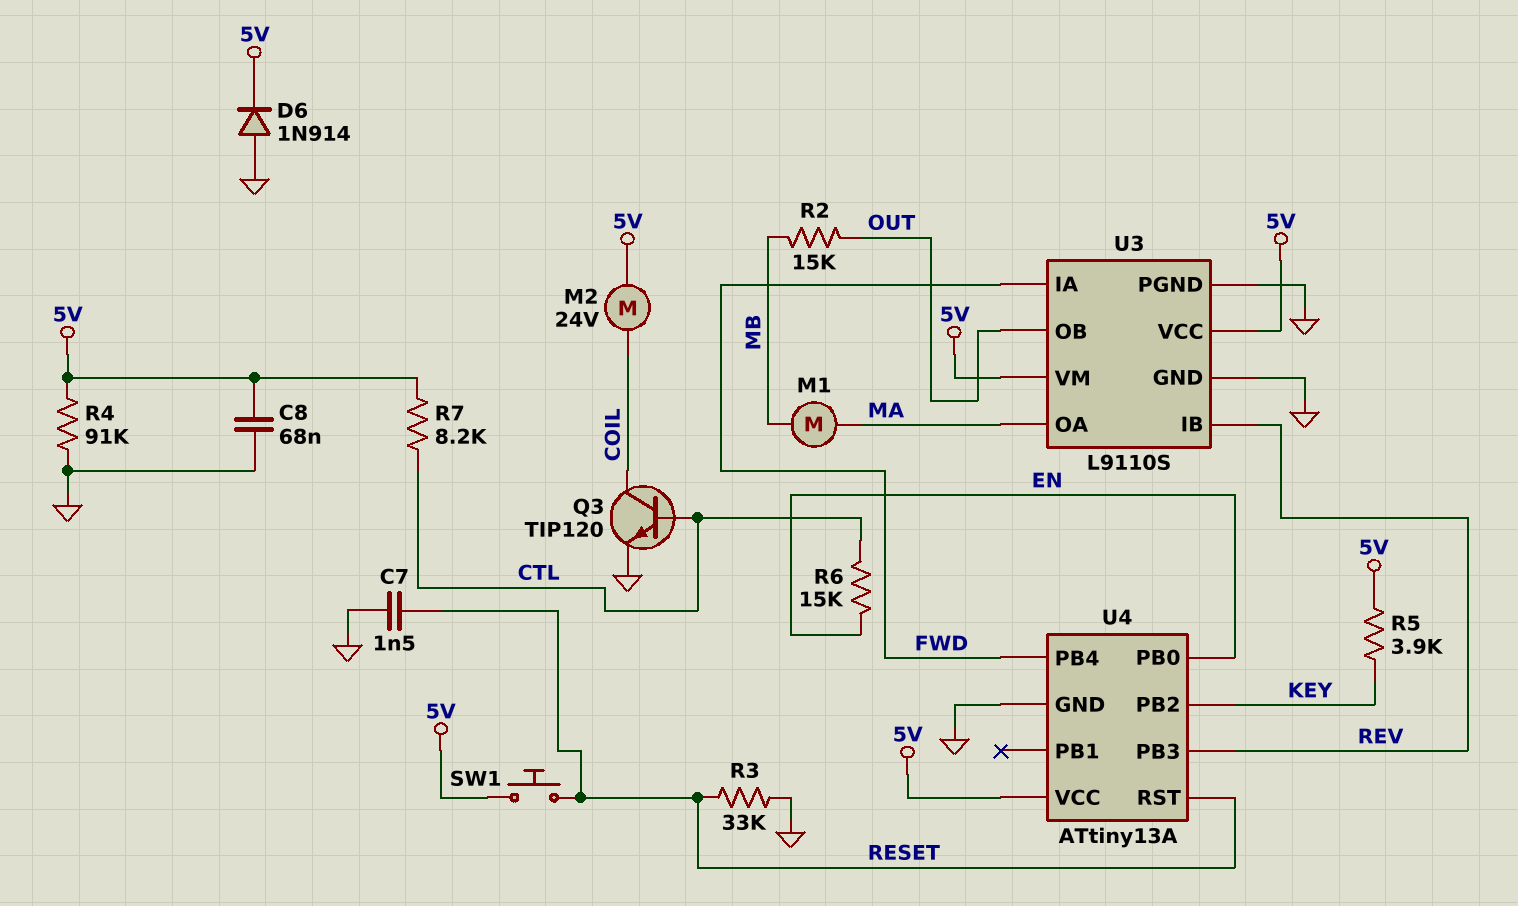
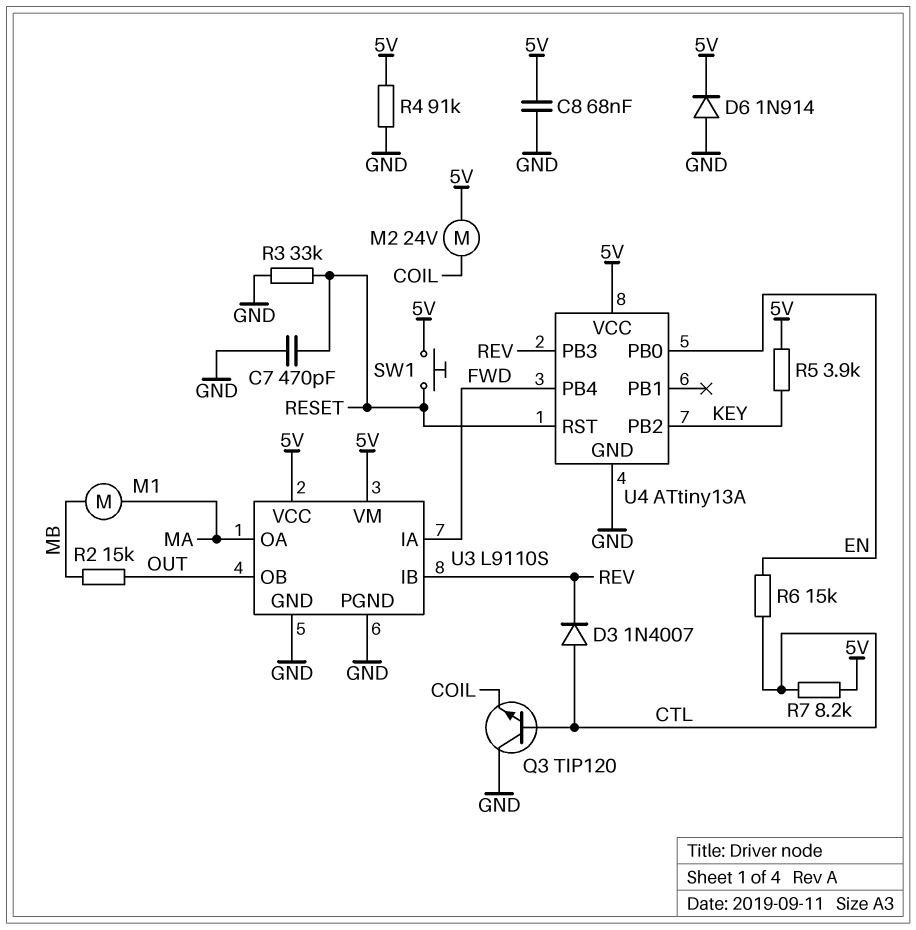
C7: 1.5nF (GND, RESET) -> 470pF (GND, RESET)
D3: none -> diode 1N4007 (A CTL, K REV)
Q3: NPN TIP120 (B CTL, C COIL, E GND) -> NPN TIP120 (B CTL, C GND, E COIL)

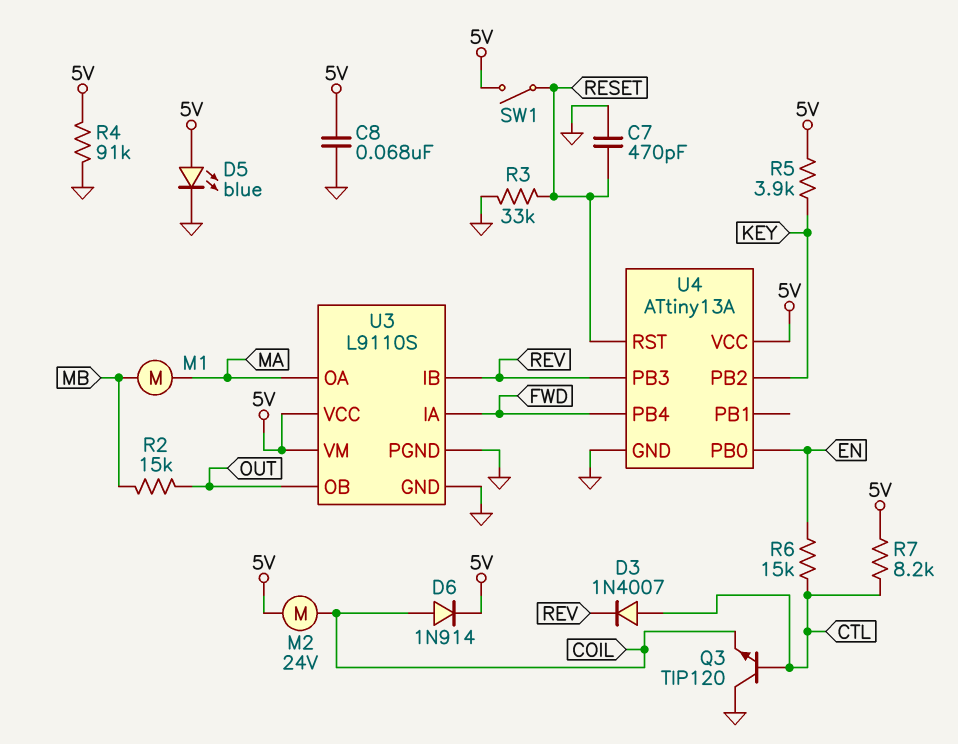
D5: none -> LED blue (A 5V, K GND)
D6: diode 1N914 (A GND, K 5V) -> diode 1N914 (A COIL, K 5V)
SW1: button (5V, RESET) -> switch (5V, RESET)

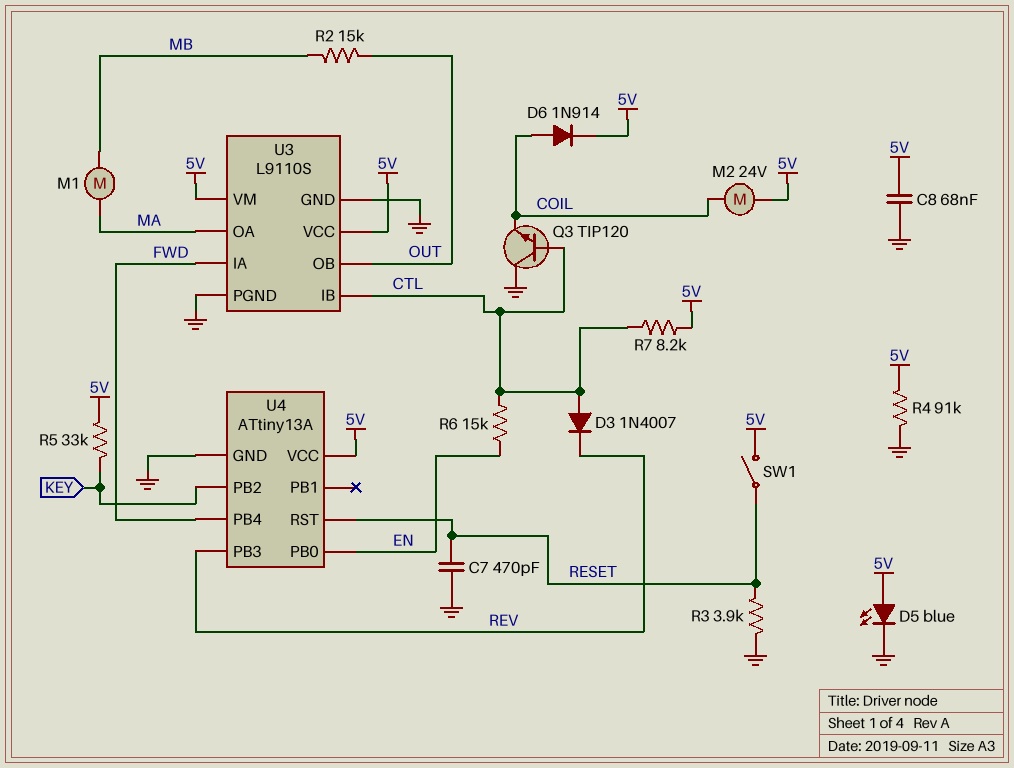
R3: 33k (GND, RESET) -> 3.9k (GND, RESET)
R5: 3.9k (5V, KEY) -> 33k (5V, KEY)
U3 pin IB: REV -> CTL

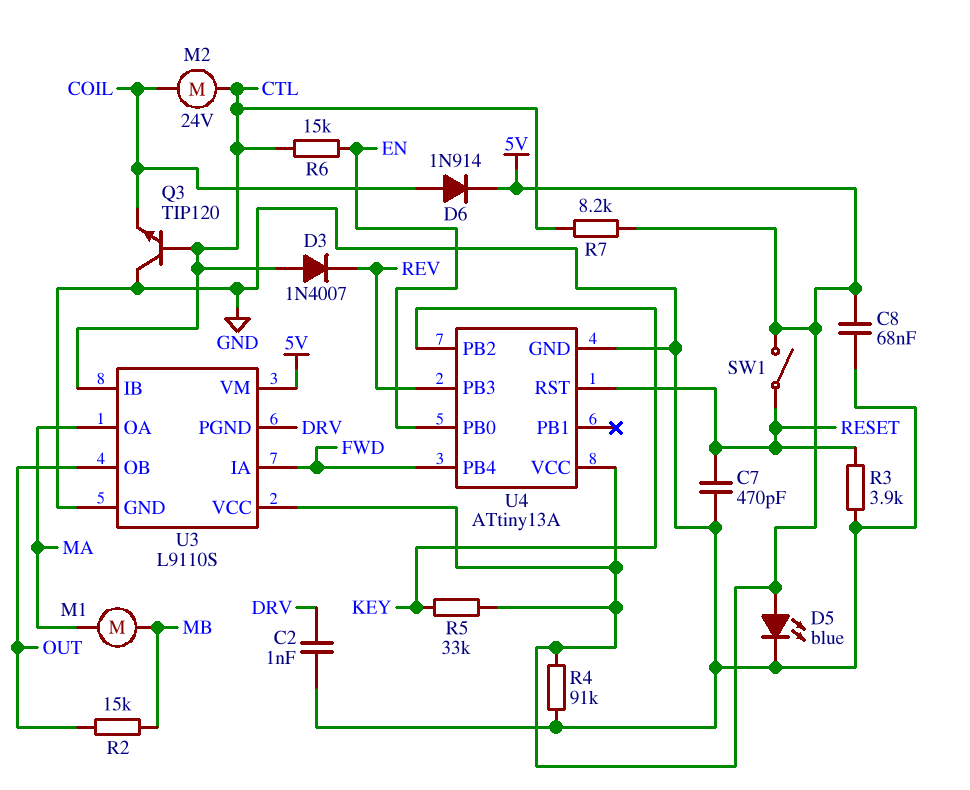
C2: none -> 1nF (DRV, GND)
M2: motor 24V (5V, COIL) -> motor 24V (COIL, CTL)
U3 pin PGND: GND -> DRV

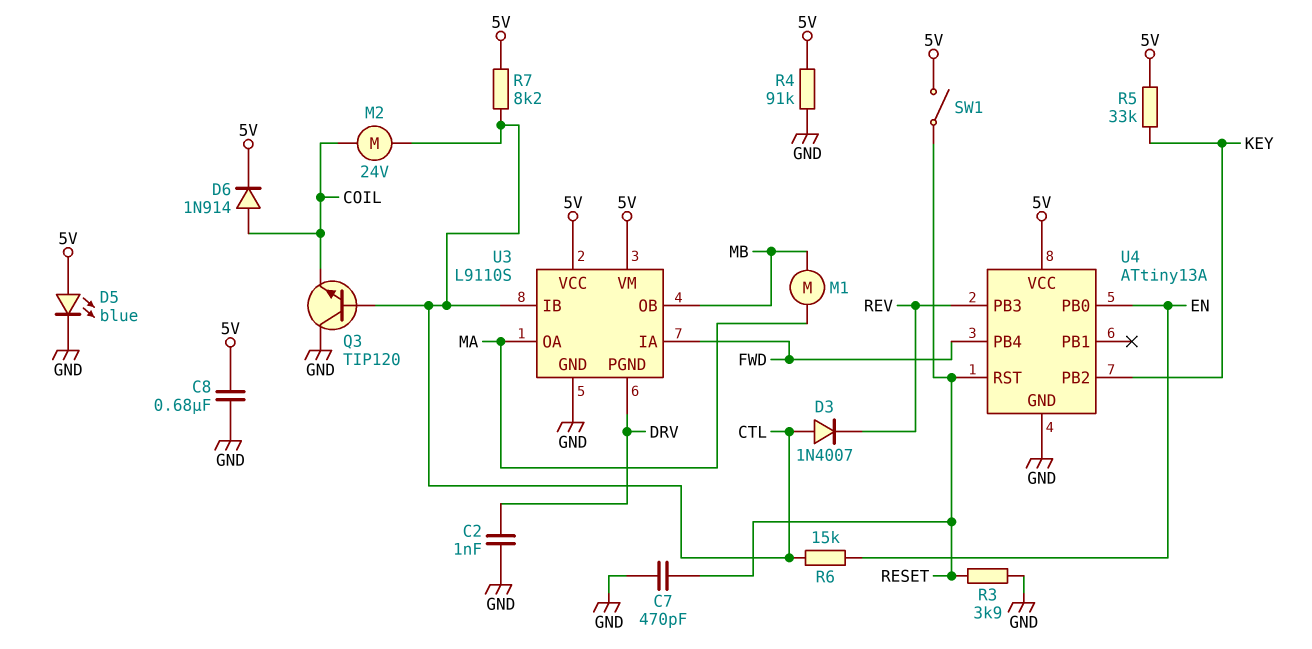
C8: 68nF (5V, GND) -> 680nF (5V, GND)
R2: 15k (MB, OUT) -> none
U3 pin OB: OUT -> MB

